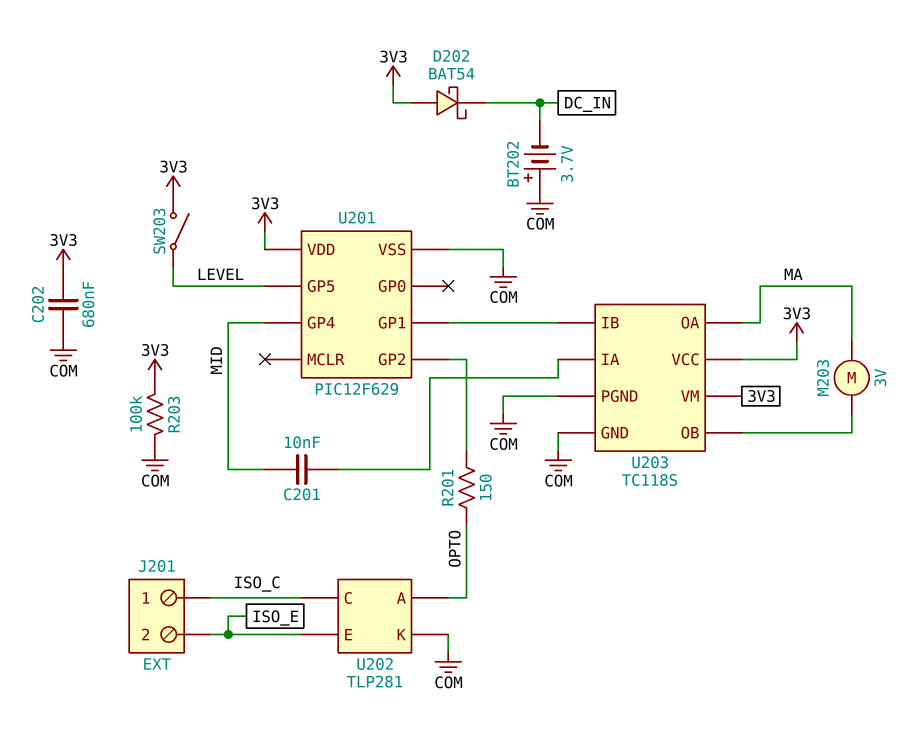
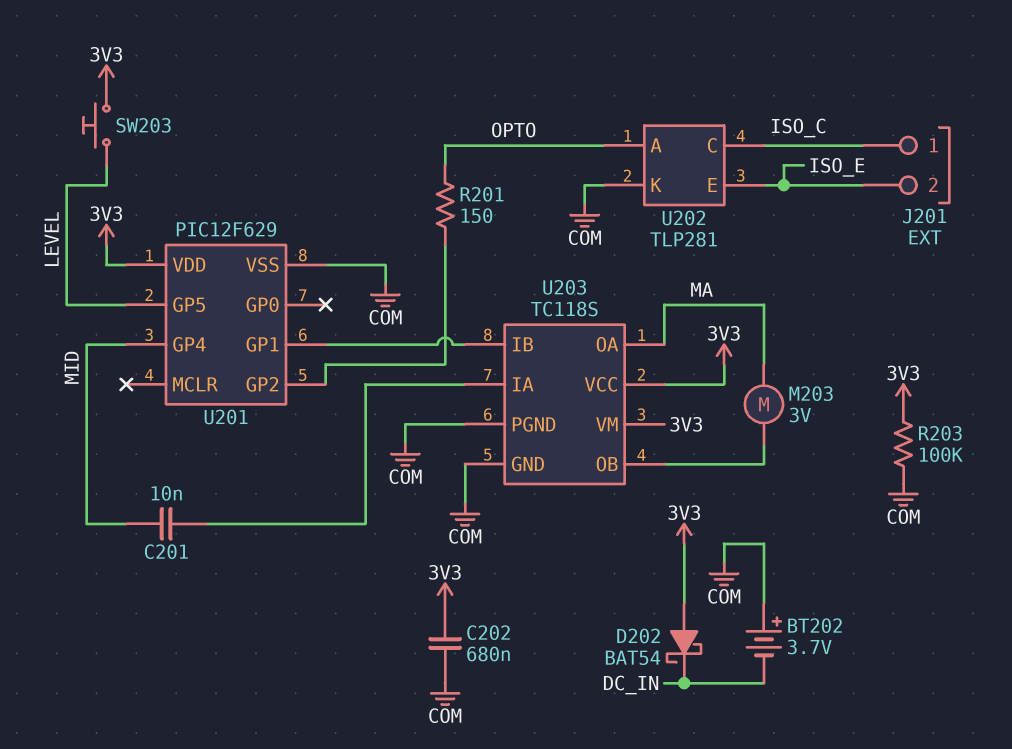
SW203: switch (3V3, LEVEL) -> button (3V3, LEVEL)

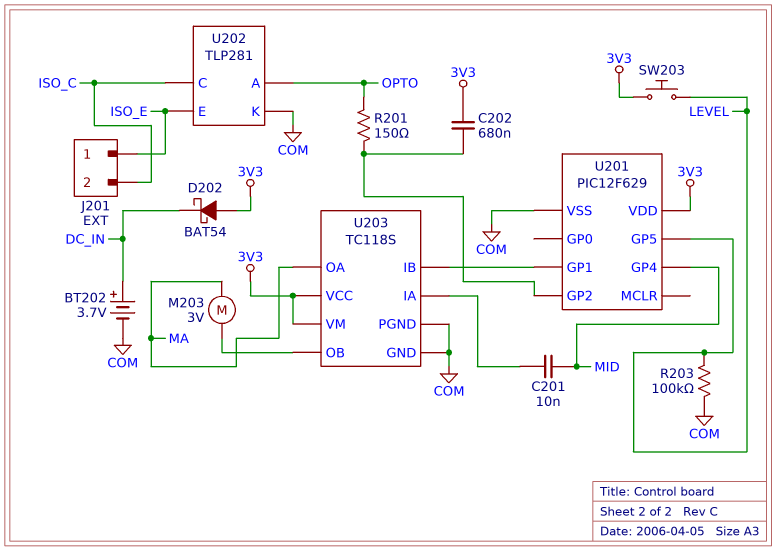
BT202: 3.7V (plus COM, minus DC_IN) -> 3.7V (plus DC_IN, minus COM)
C202: 680nF (3V3, COM) -> 680nF (3V3, U201/GP2)
J201 pin 1: ISO_C -> ISO_E
J201 pin 2: ISO_E -> ISO_C
R203: 100k (3V3, COM) -> 100k (COM, LEVEL)

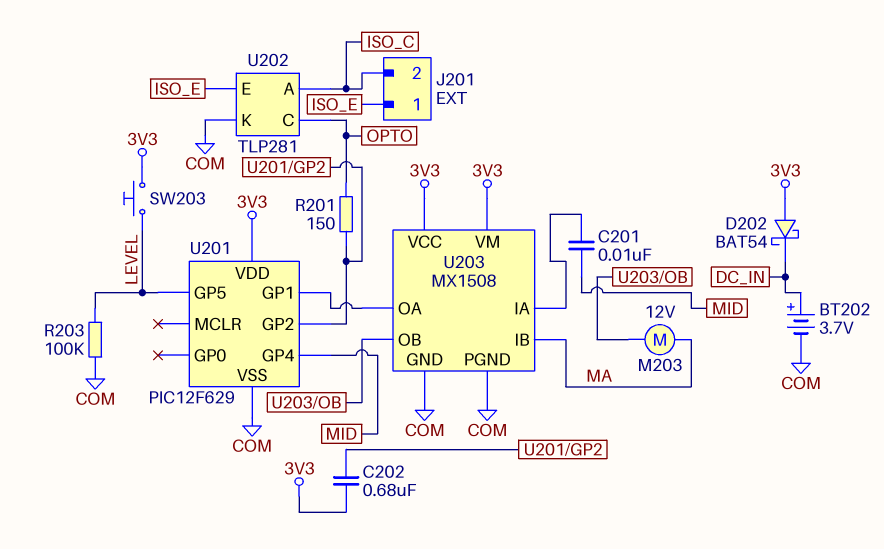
M203: motor 3V (MA, U203/OB) -> motor 12V (MA, U203/OB)
U202 pin A: OPTO -> ISO_C
U202 pin C: ISO_C -> OPTO
U203: TC118S -> MX1508
U203 pin IB: U201/GP1 -> MA
U203 pin OA: MA -> U201/GP1

